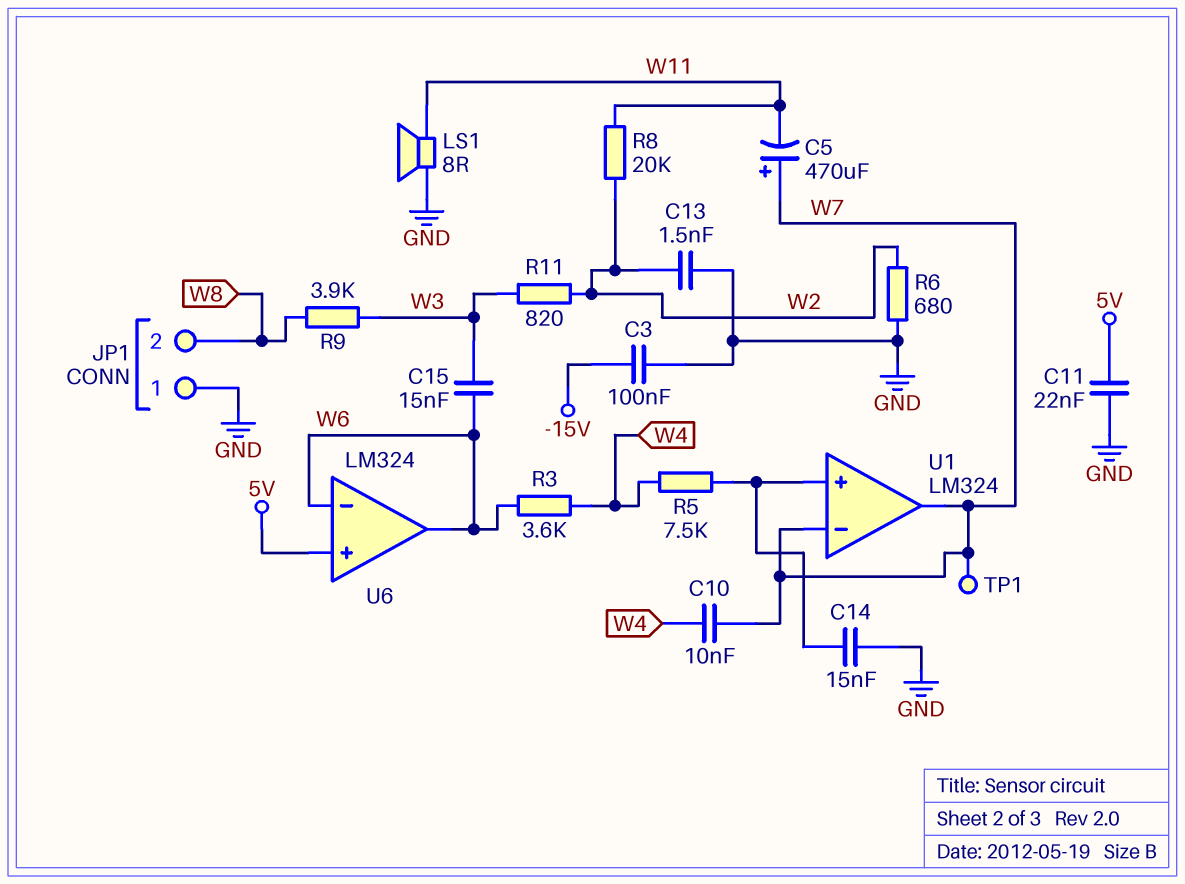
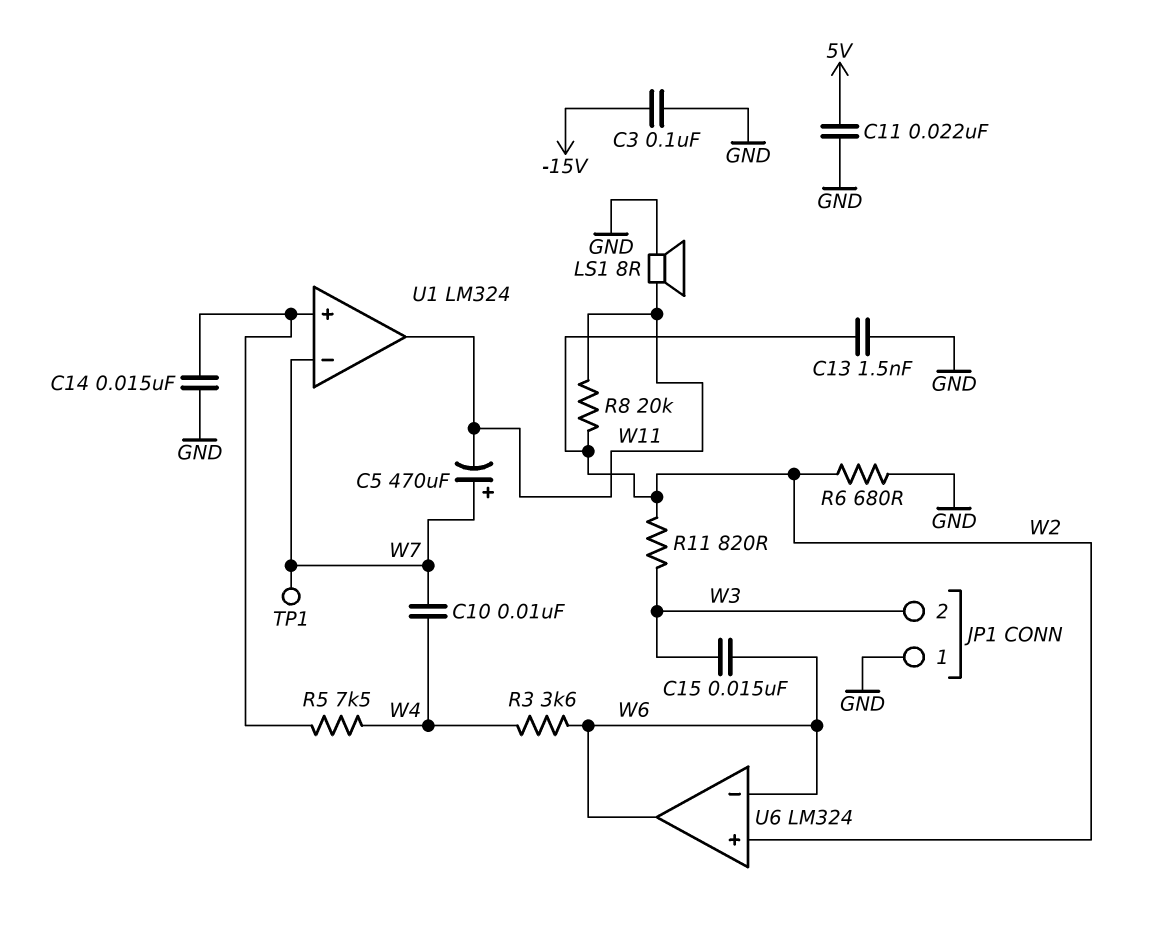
JP1 pin 2: W8 -> W3
R9: 3.9k (W3, W8) -> none
U1 pin out: W7 -> W11
U6 pin in+: 5V -> W2

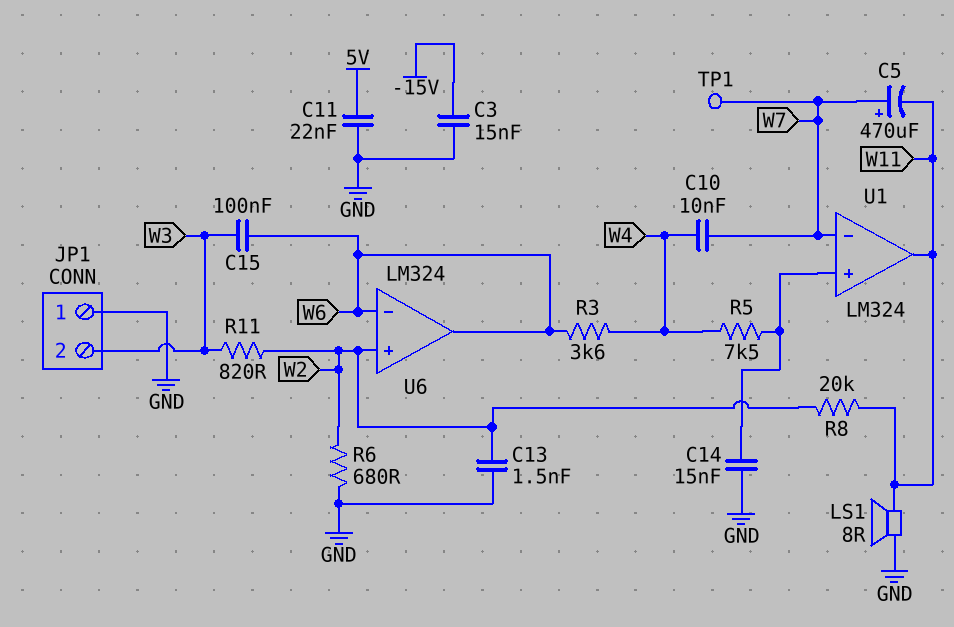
C3: 100nF (-15V, GND) -> 15nF (-15V, GND)
C15: 15nF (W3, W6) -> 100nF (W3, W6)

